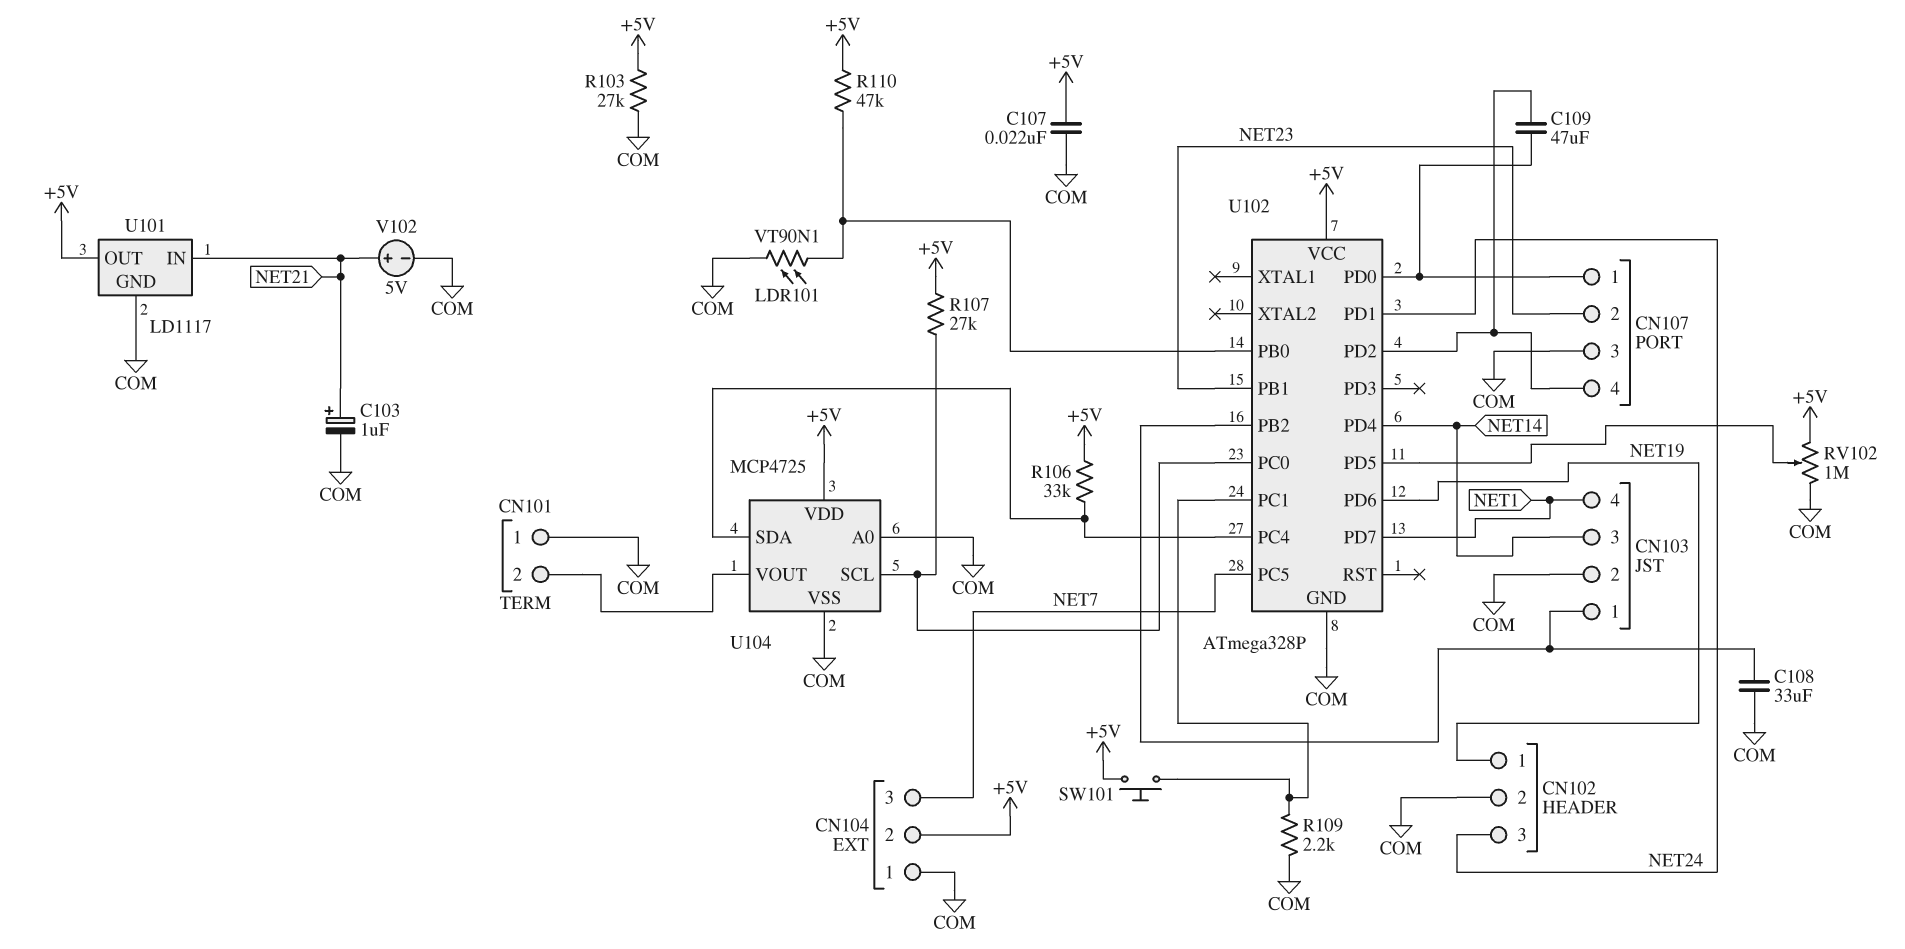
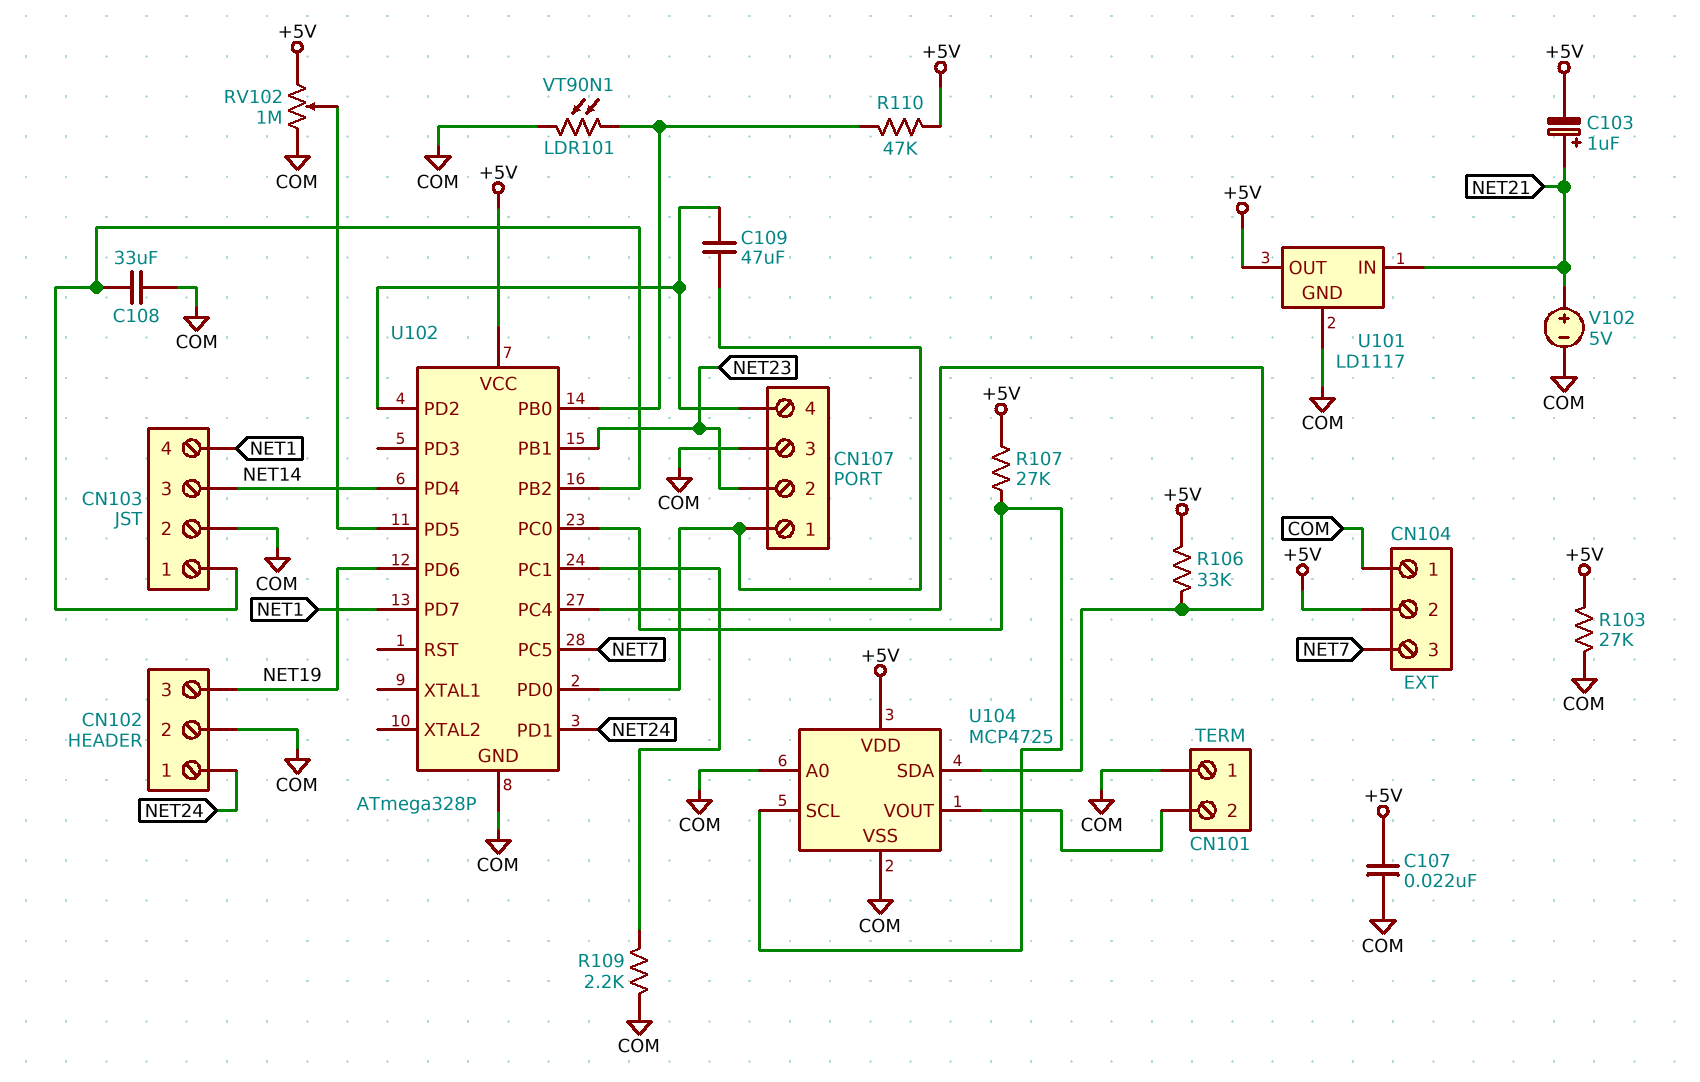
C103: 1uF (plus NET21, minus COM) -> 1uF (plus NET21, minus +5V)
CN102 pin 1: NET19 -> NET24
CN102 pin 3: NET24 -> NET19
SW101: button (+5V, U102/PC1) -> none

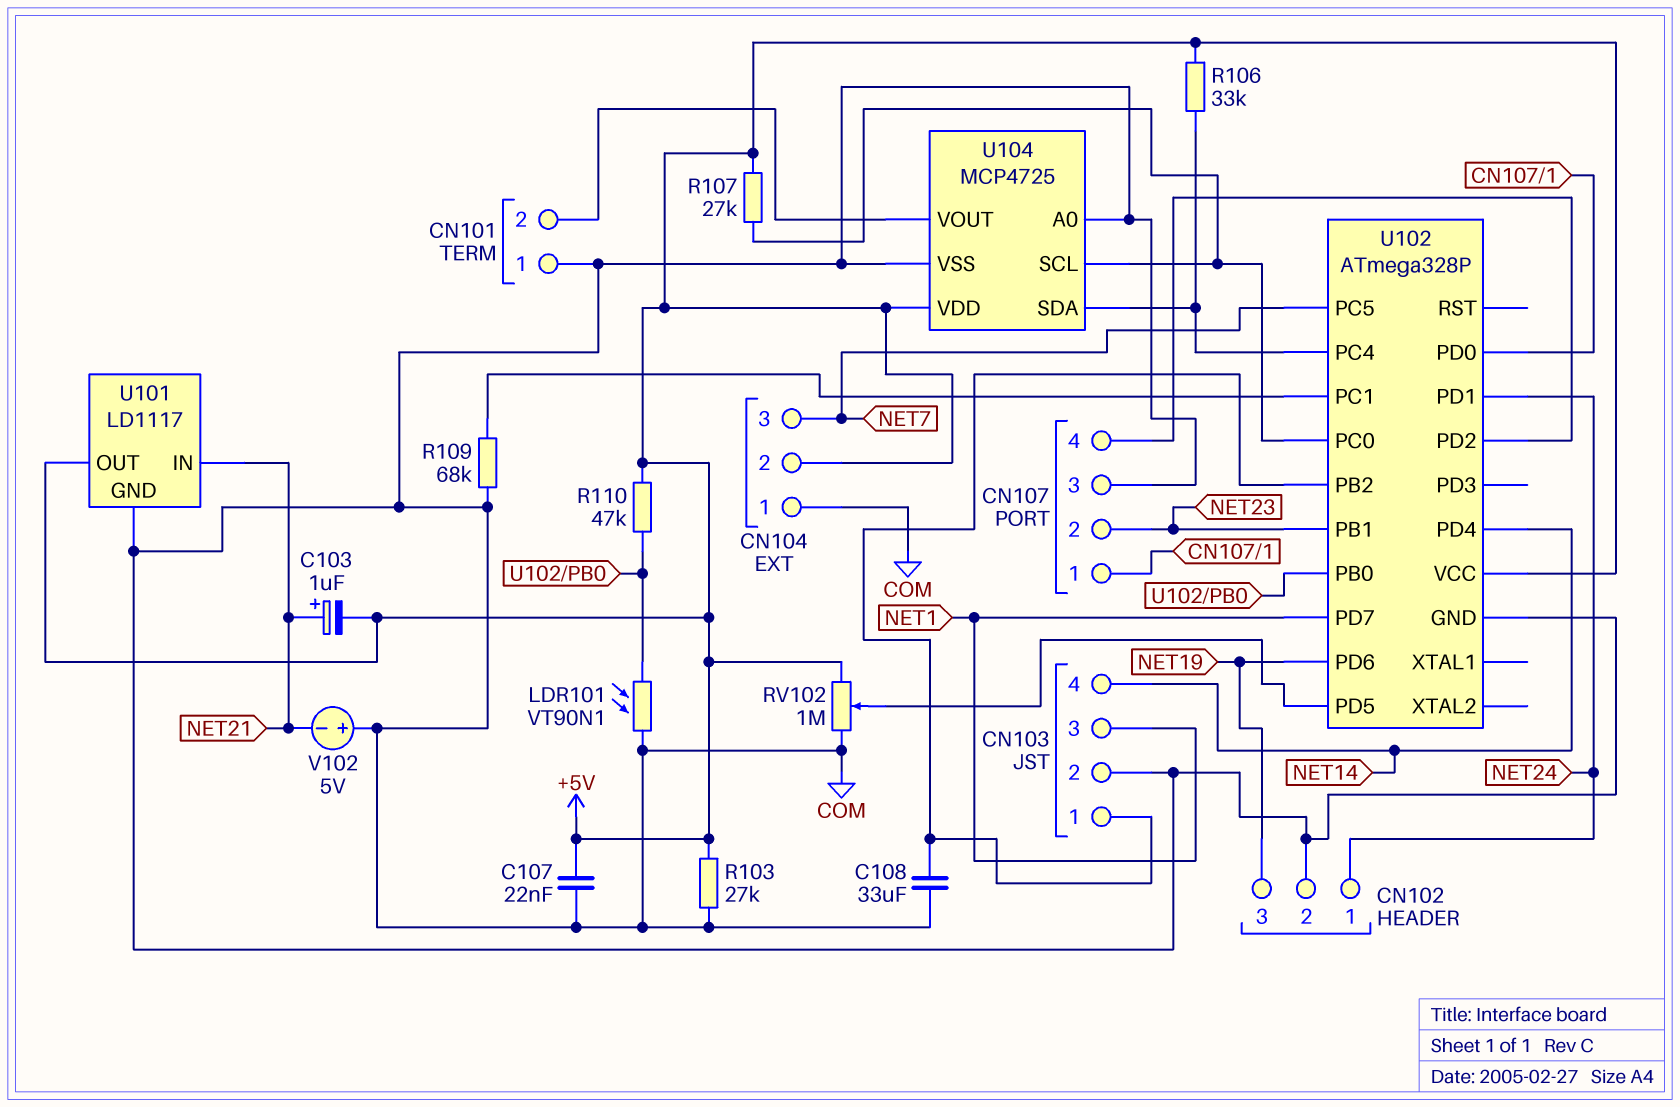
C109: 47uF (CN107/1, CN107/4) -> none
CN103 pin 3: NET14 -> NET1
CN103 pin 4: NET1 -> NET14
R109: 2.2k (COM, U102/PC1) -> 68k (COM, U102/PC1)
V102: 5V (plus NET21, minus COM) -> 5V (plus COM, minus NET21)

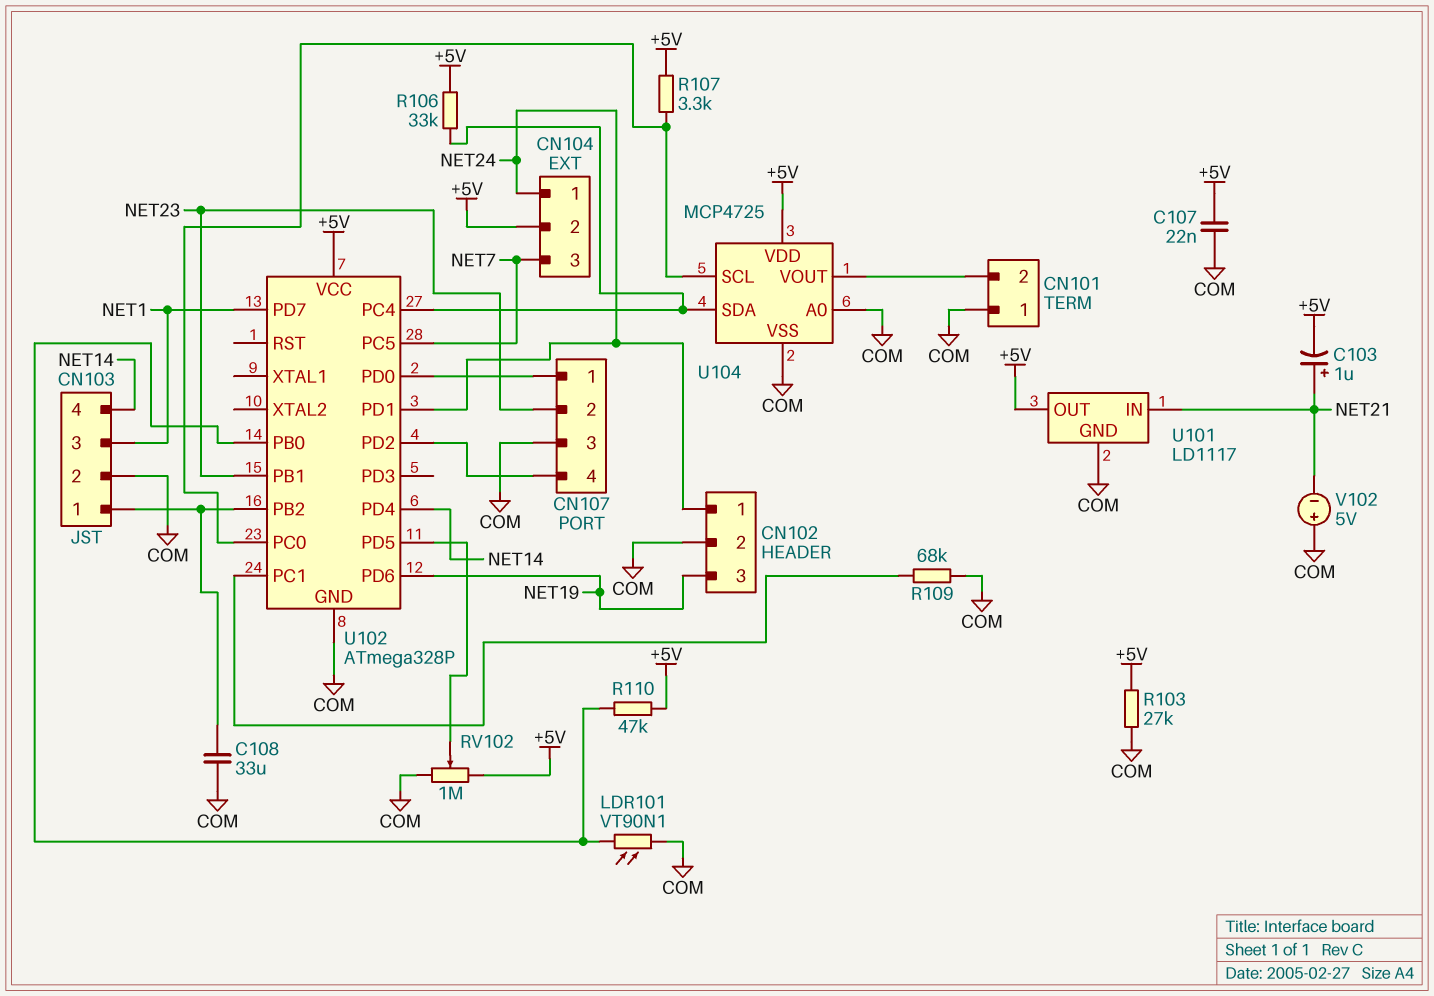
CN104 pin 1: COM -> NET24
R107: 27k (+5V, U102/PC0) -> 3.3k (+5V, U102/PC0)

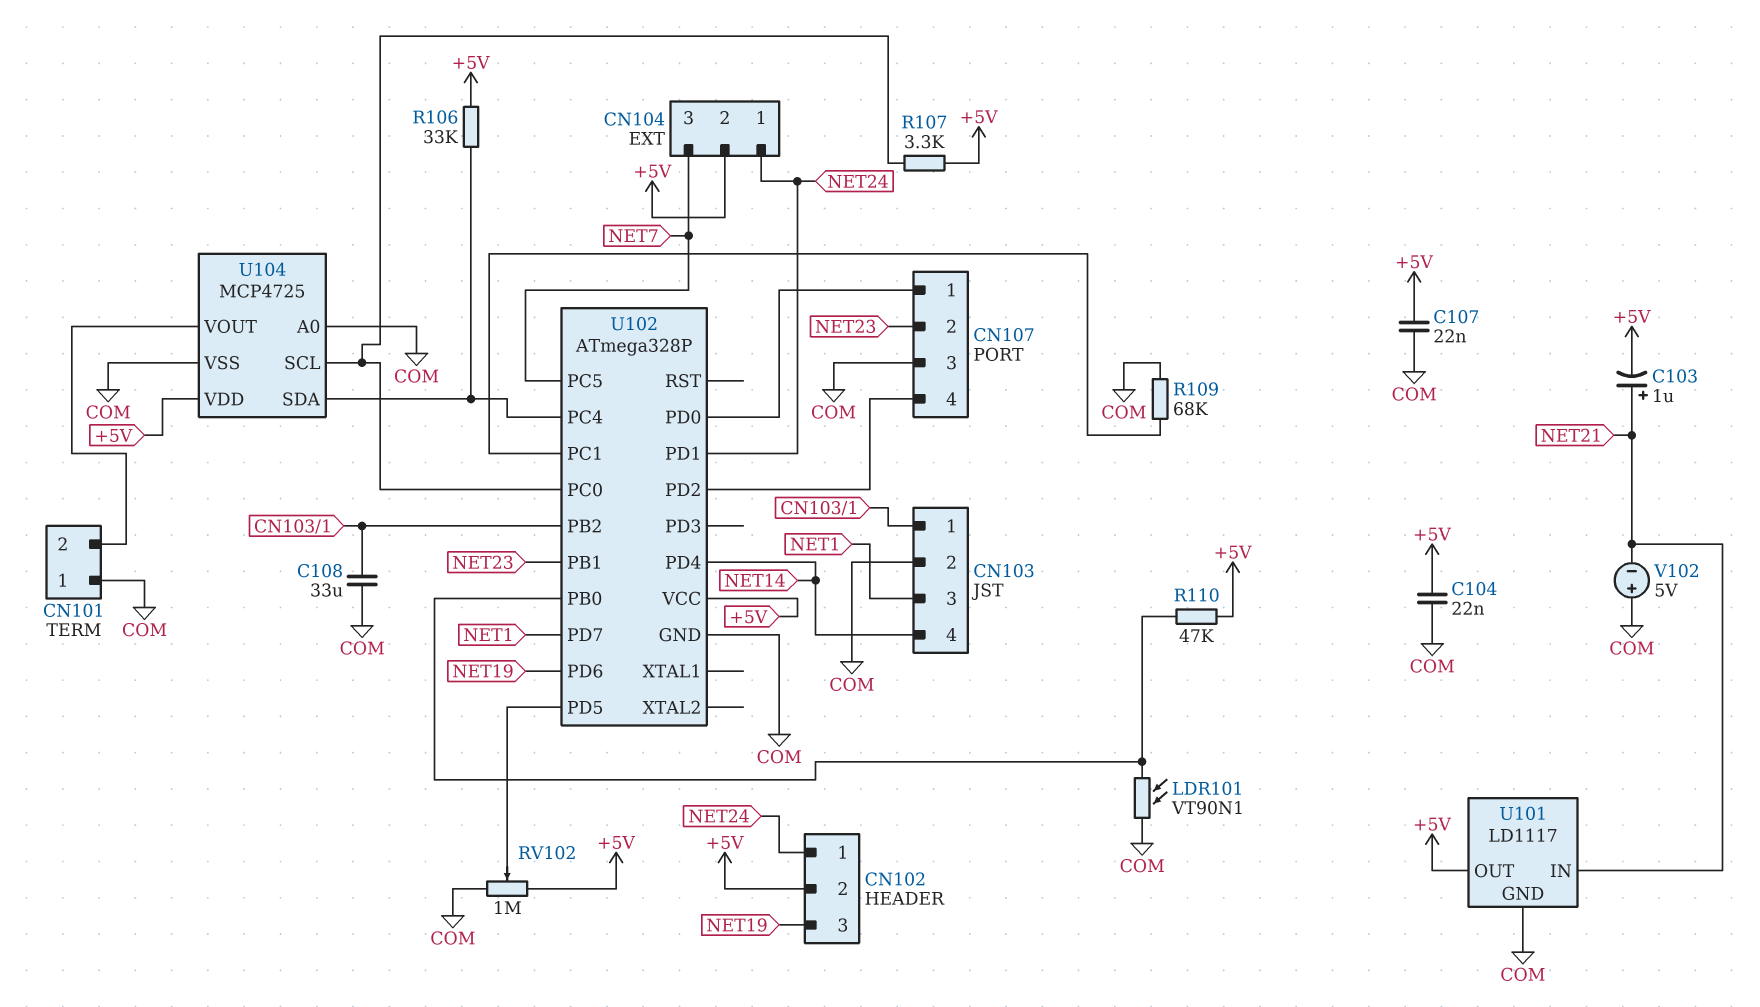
C104: none -> 22nF (+5V, COM)
CN102 pin 2: COM -> +5V
R103: 27k (+5V, COM) -> none

